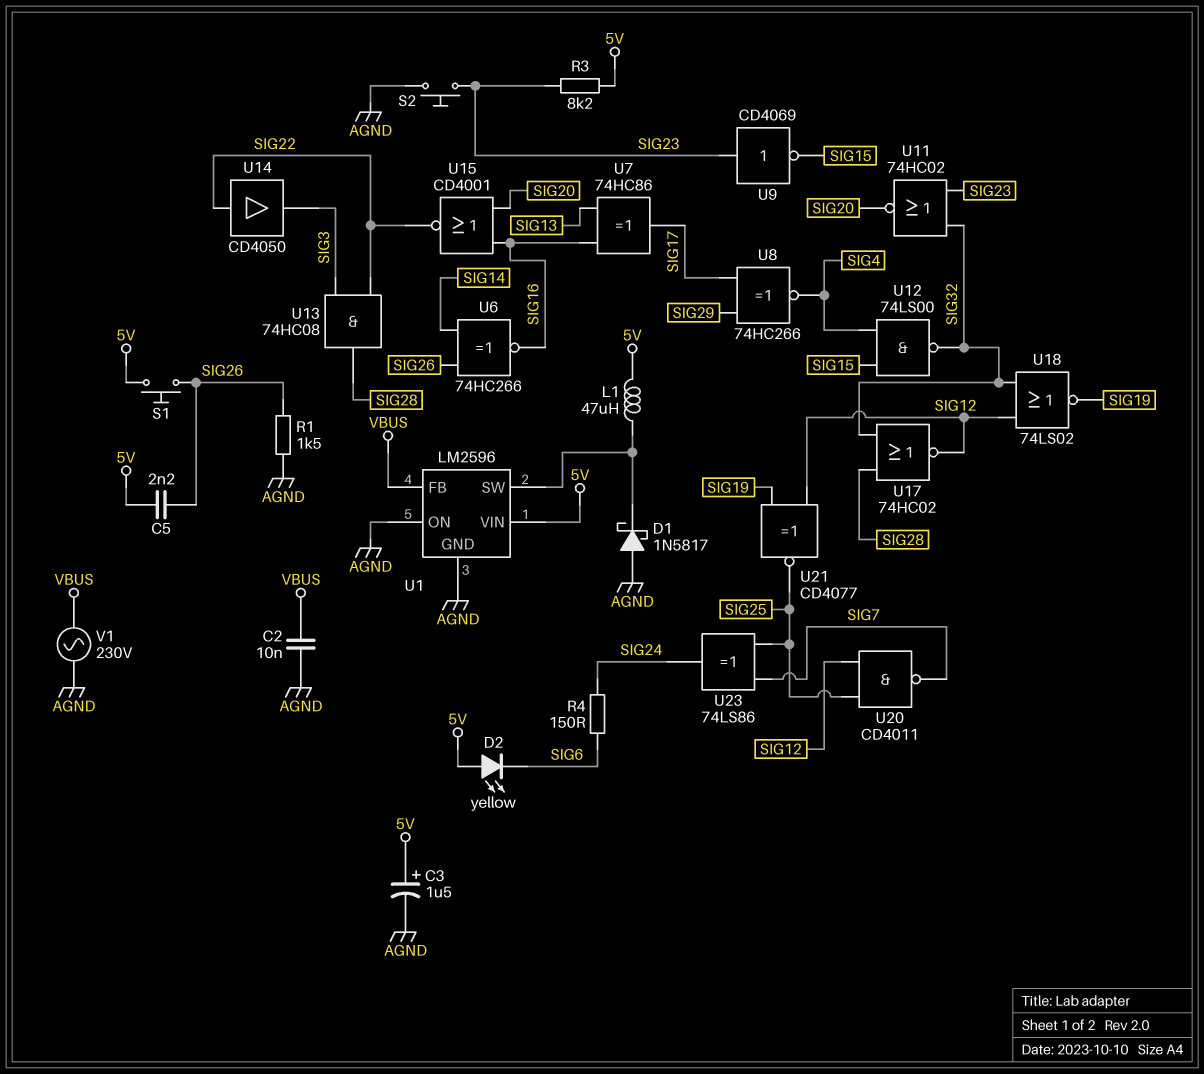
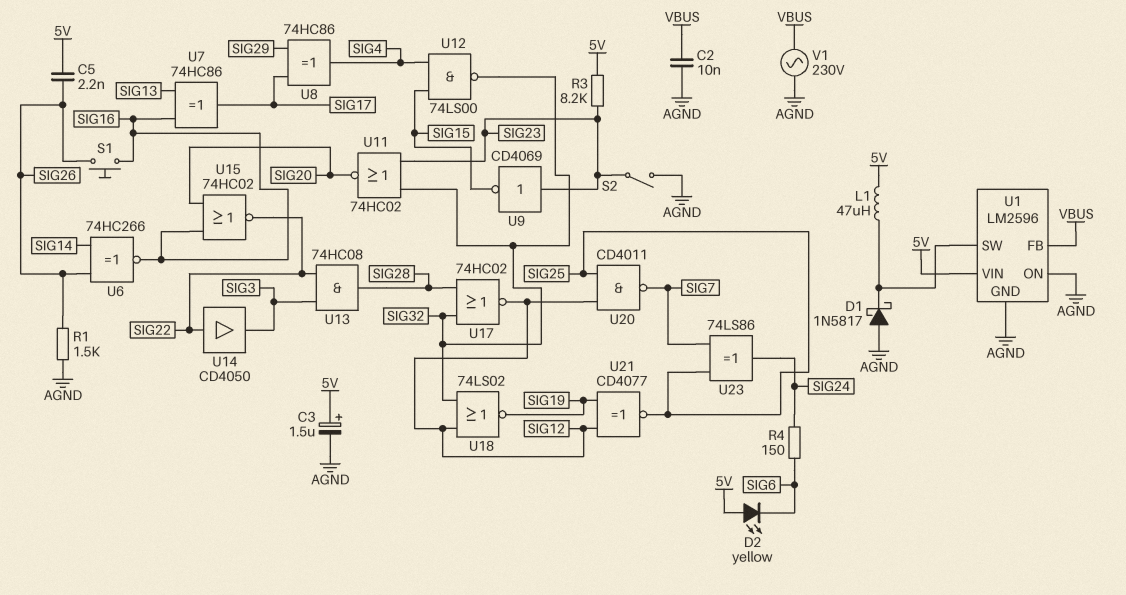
S1: button (5V, SIG26) -> button (SIG16, SIG26)
S2: button (AGND, SIG23) -> switch (AGND, SIG23)
U8: XNOR 74HC266 (in SIG17, in SIG29, out SIG4) -> XOR 74HC86 (in SIG17, in SIG29, out SIG4)
U15: NOR CD4001 (in SIG16, in SIG20, out SIG22) -> NOR 74HC02 (in SIG16, in SIG20, out SIG22)

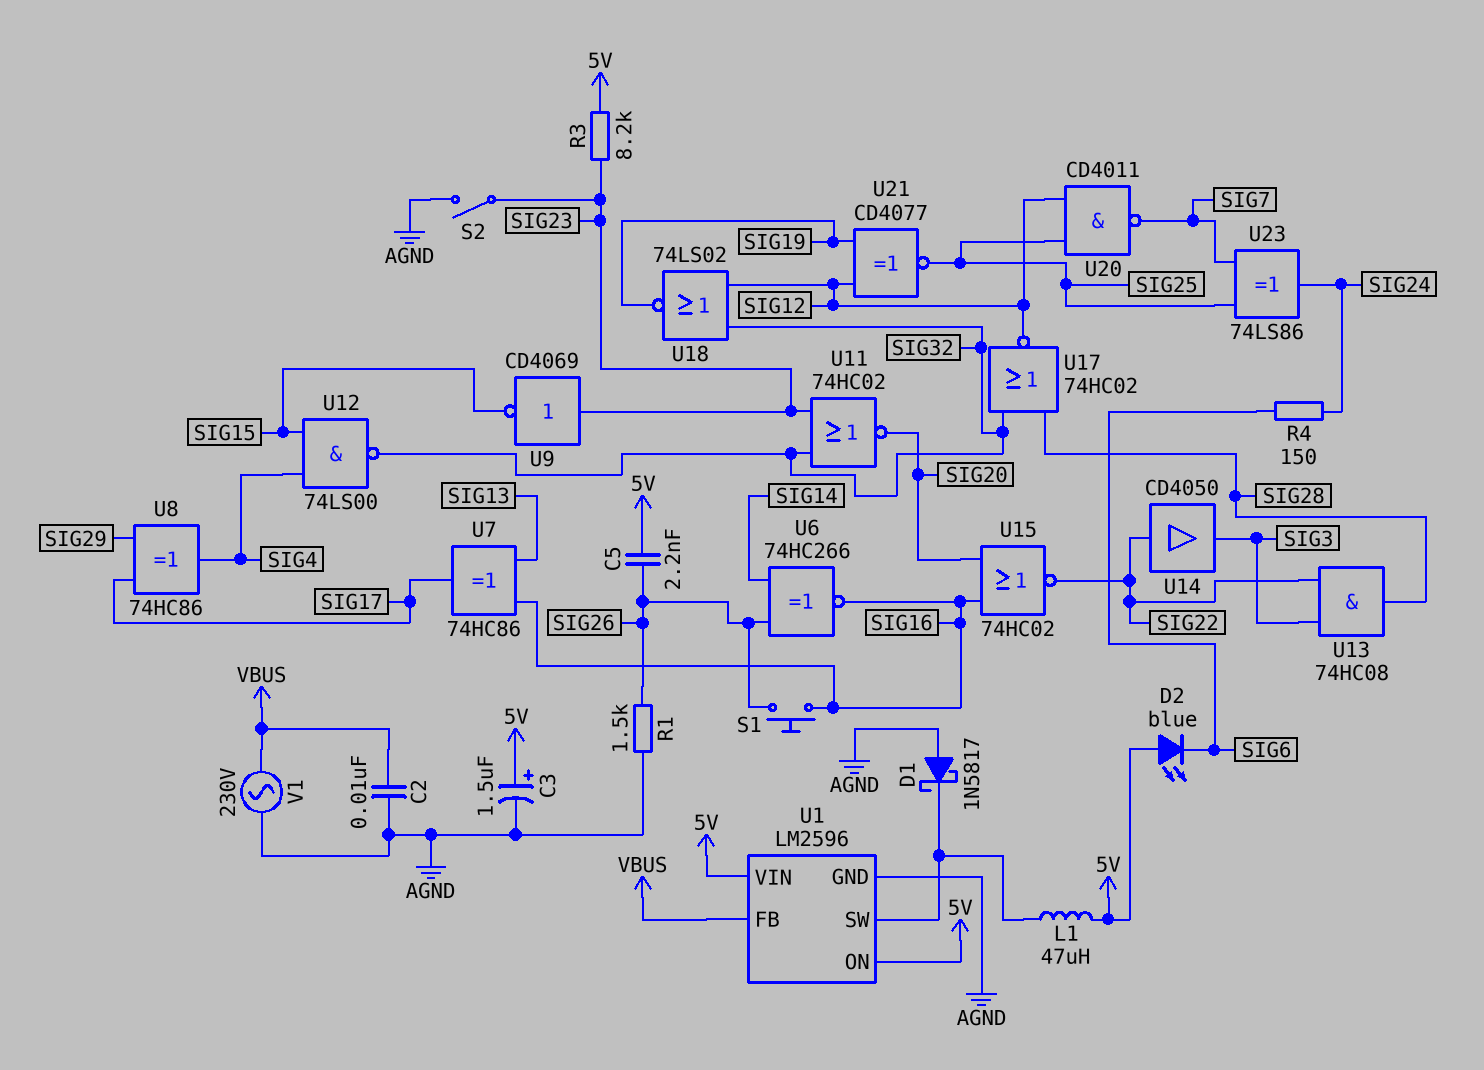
D2: LED yellow (A 5V, K SIG6) -> LED blue (A 5V, K SIG6)
U1 pin ON: AGND -> 5V

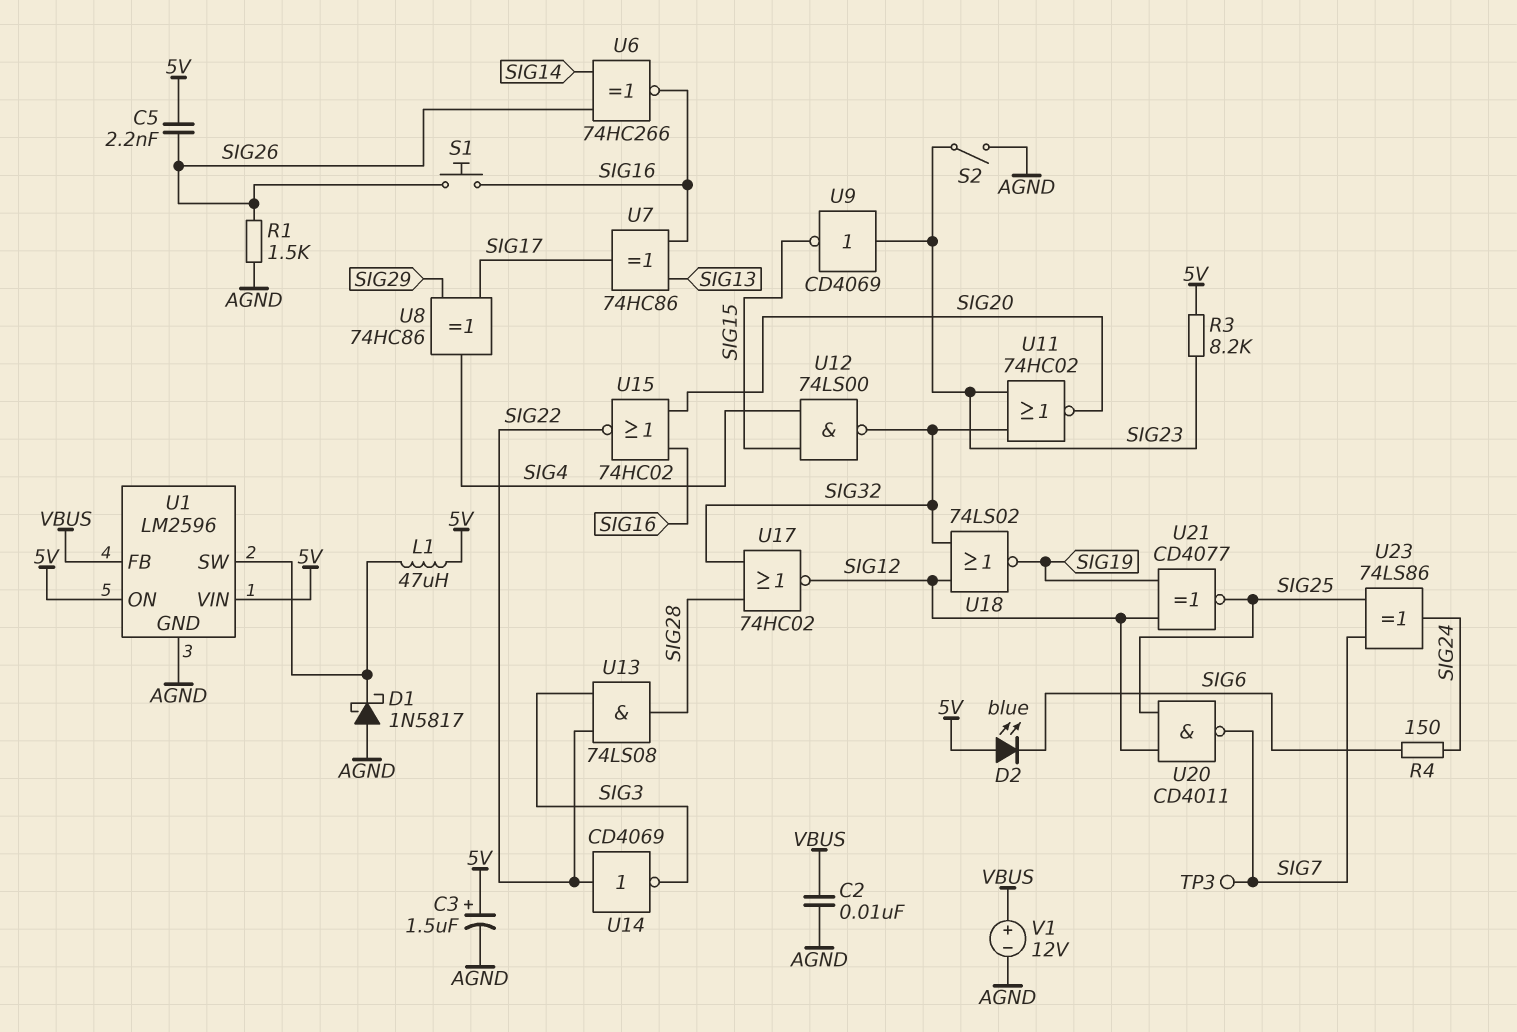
TP3: none -> test point (SIG7)
U13: AND 74HC08 (in SIG3, in SIG22, out SIG28) -> AND 74LS08 (in SIG3, in SIG22, out SIG28)
U14: buffer CD4050 (in SIG22, out SIG3) -> NOT CD4069 (in SIG22, out SIG3)
V1: AC 230V (AGND, VBUS) -> 12V (plus VBUS, minus AGND)

